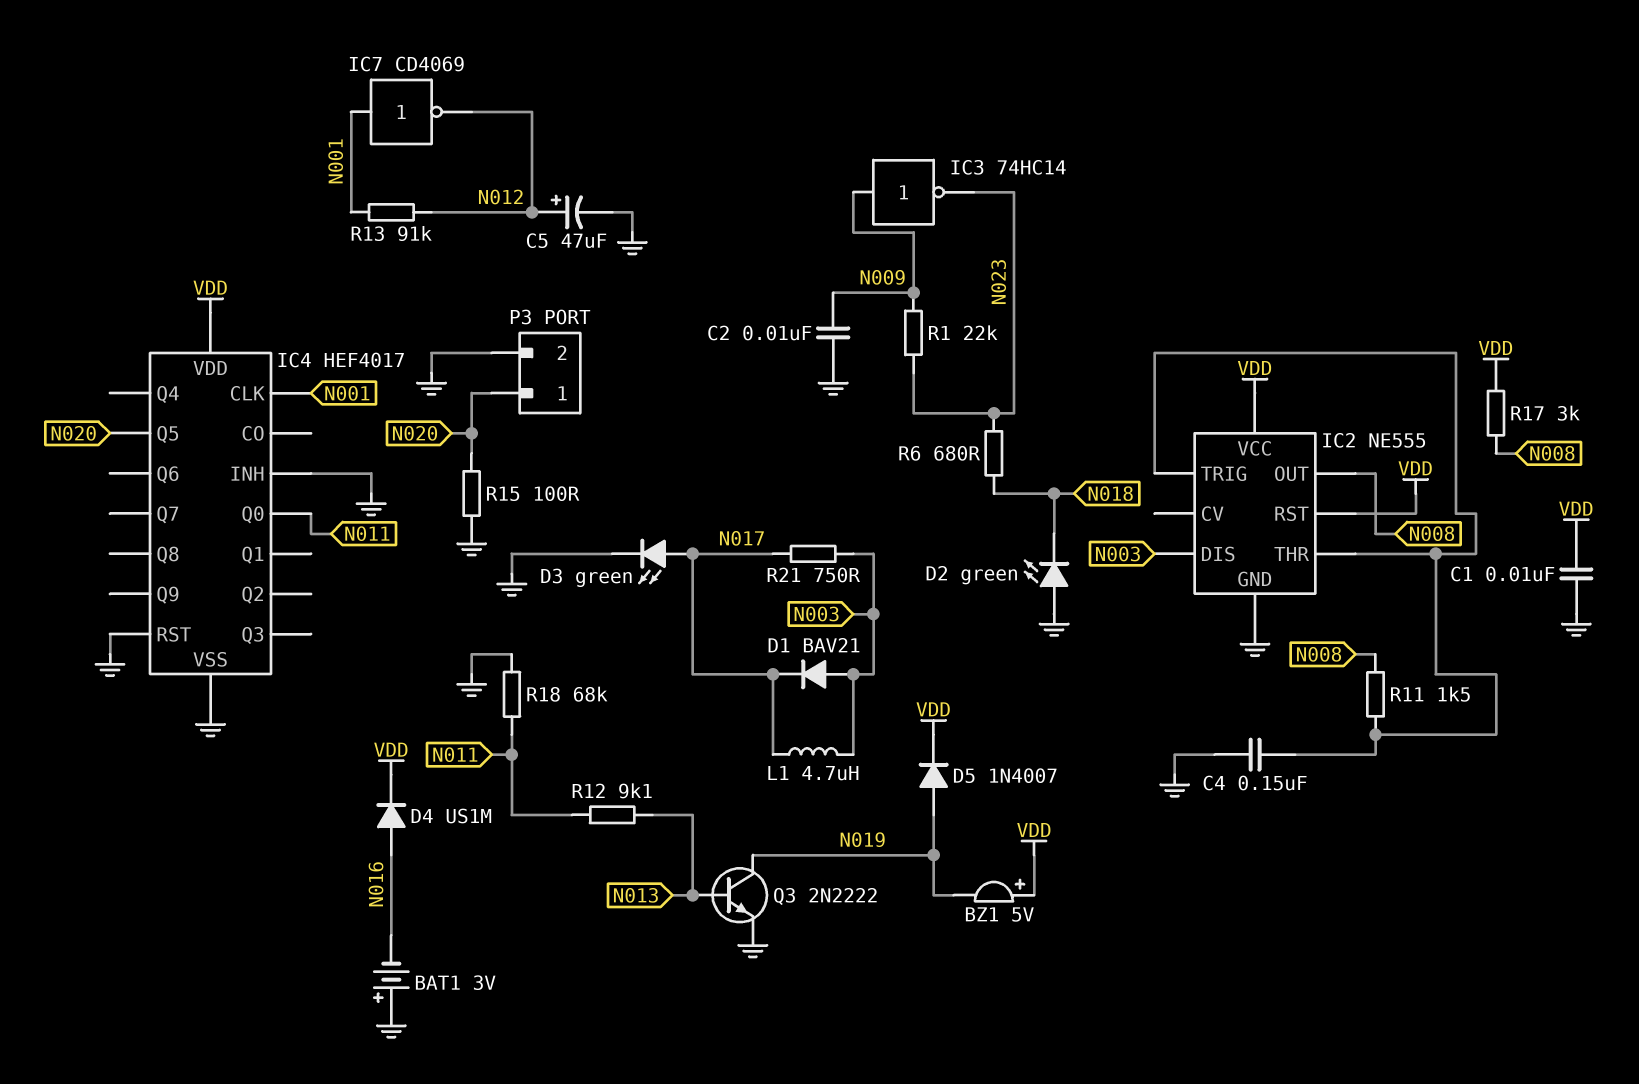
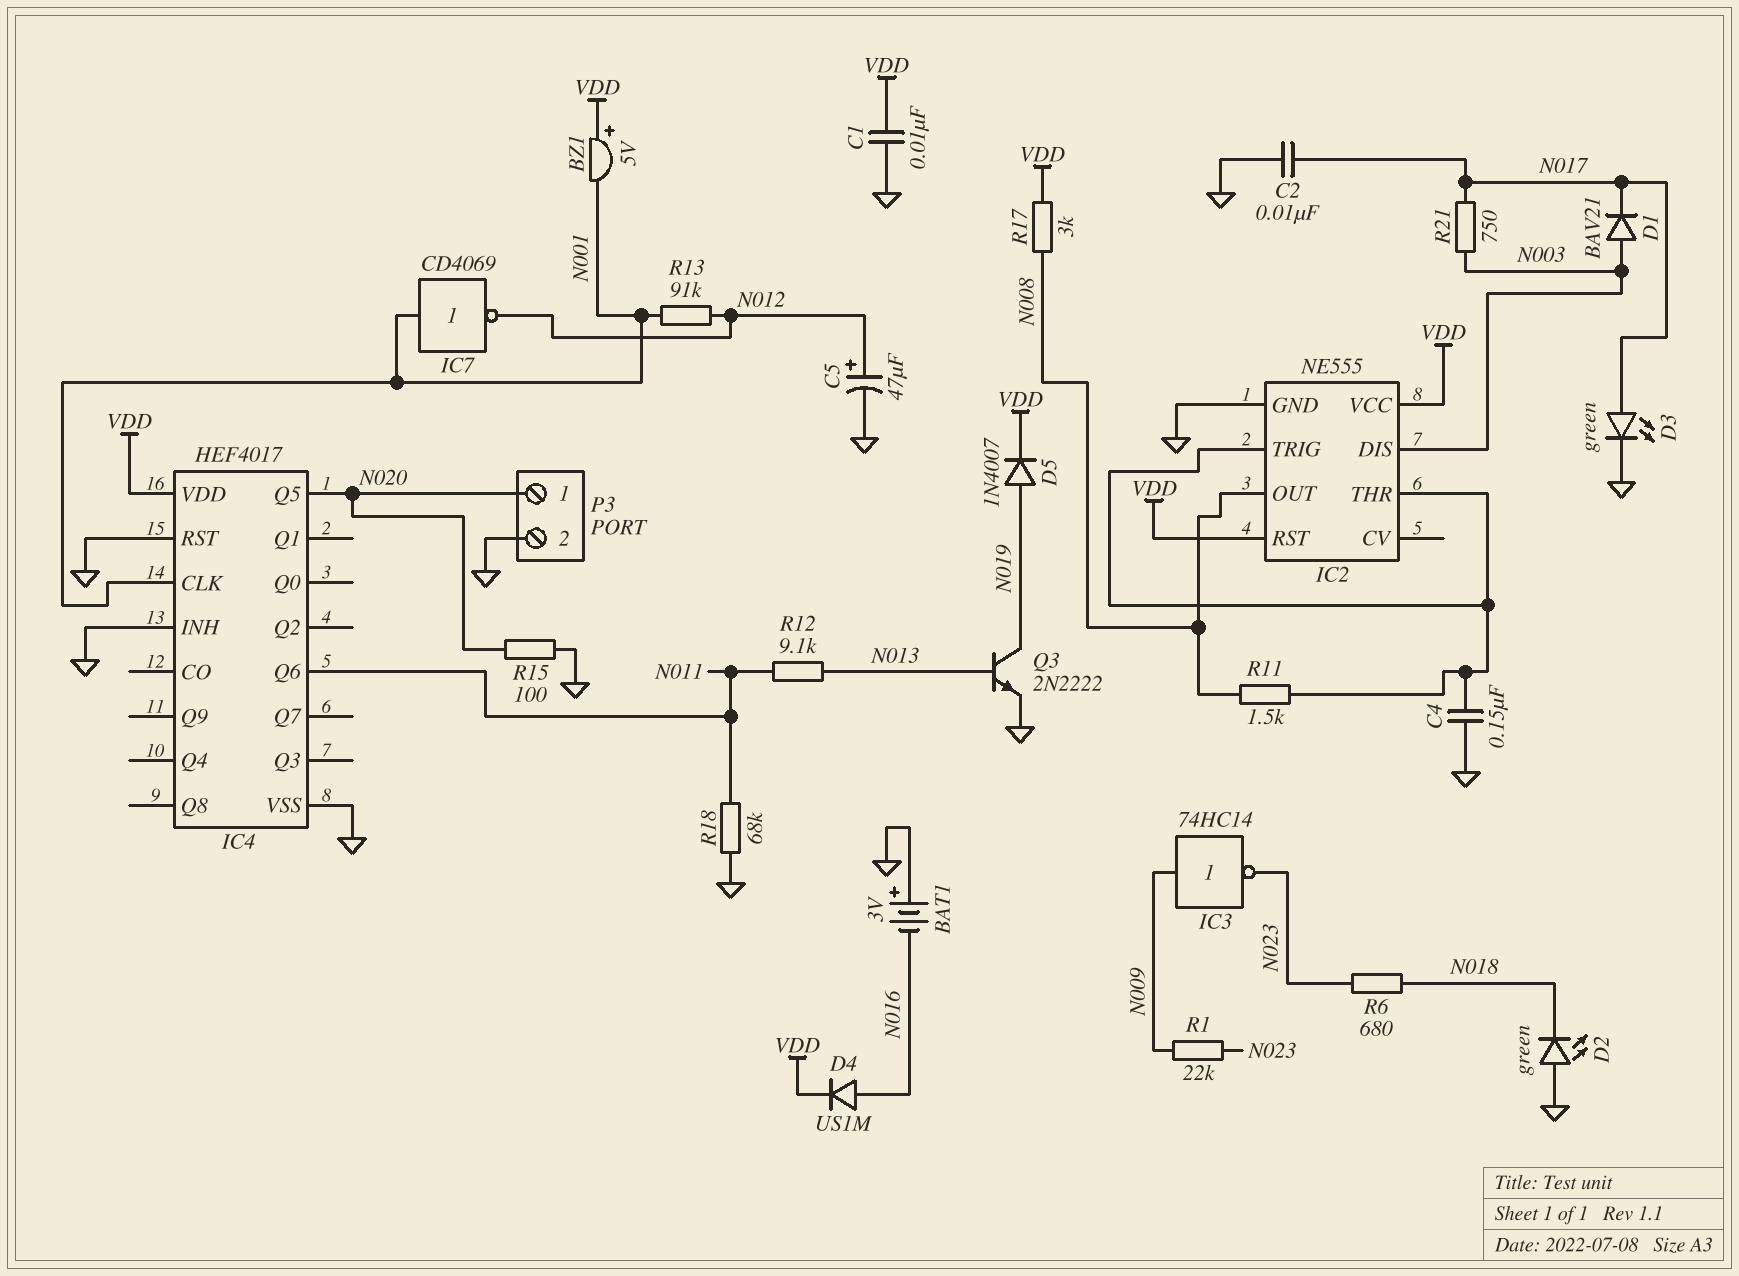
BZ1: buzzer 5V (plus VDD, minus N019) -> buzzer 5V (plus VDD, minus N001)
C2: 10nF (GND, N009) -> 10nF (GND, N017)
IC4 pin Q0: N011 -> none
IC4 pin Q6: none -> N011
L1: 4.7uH (N003, N017) -> none

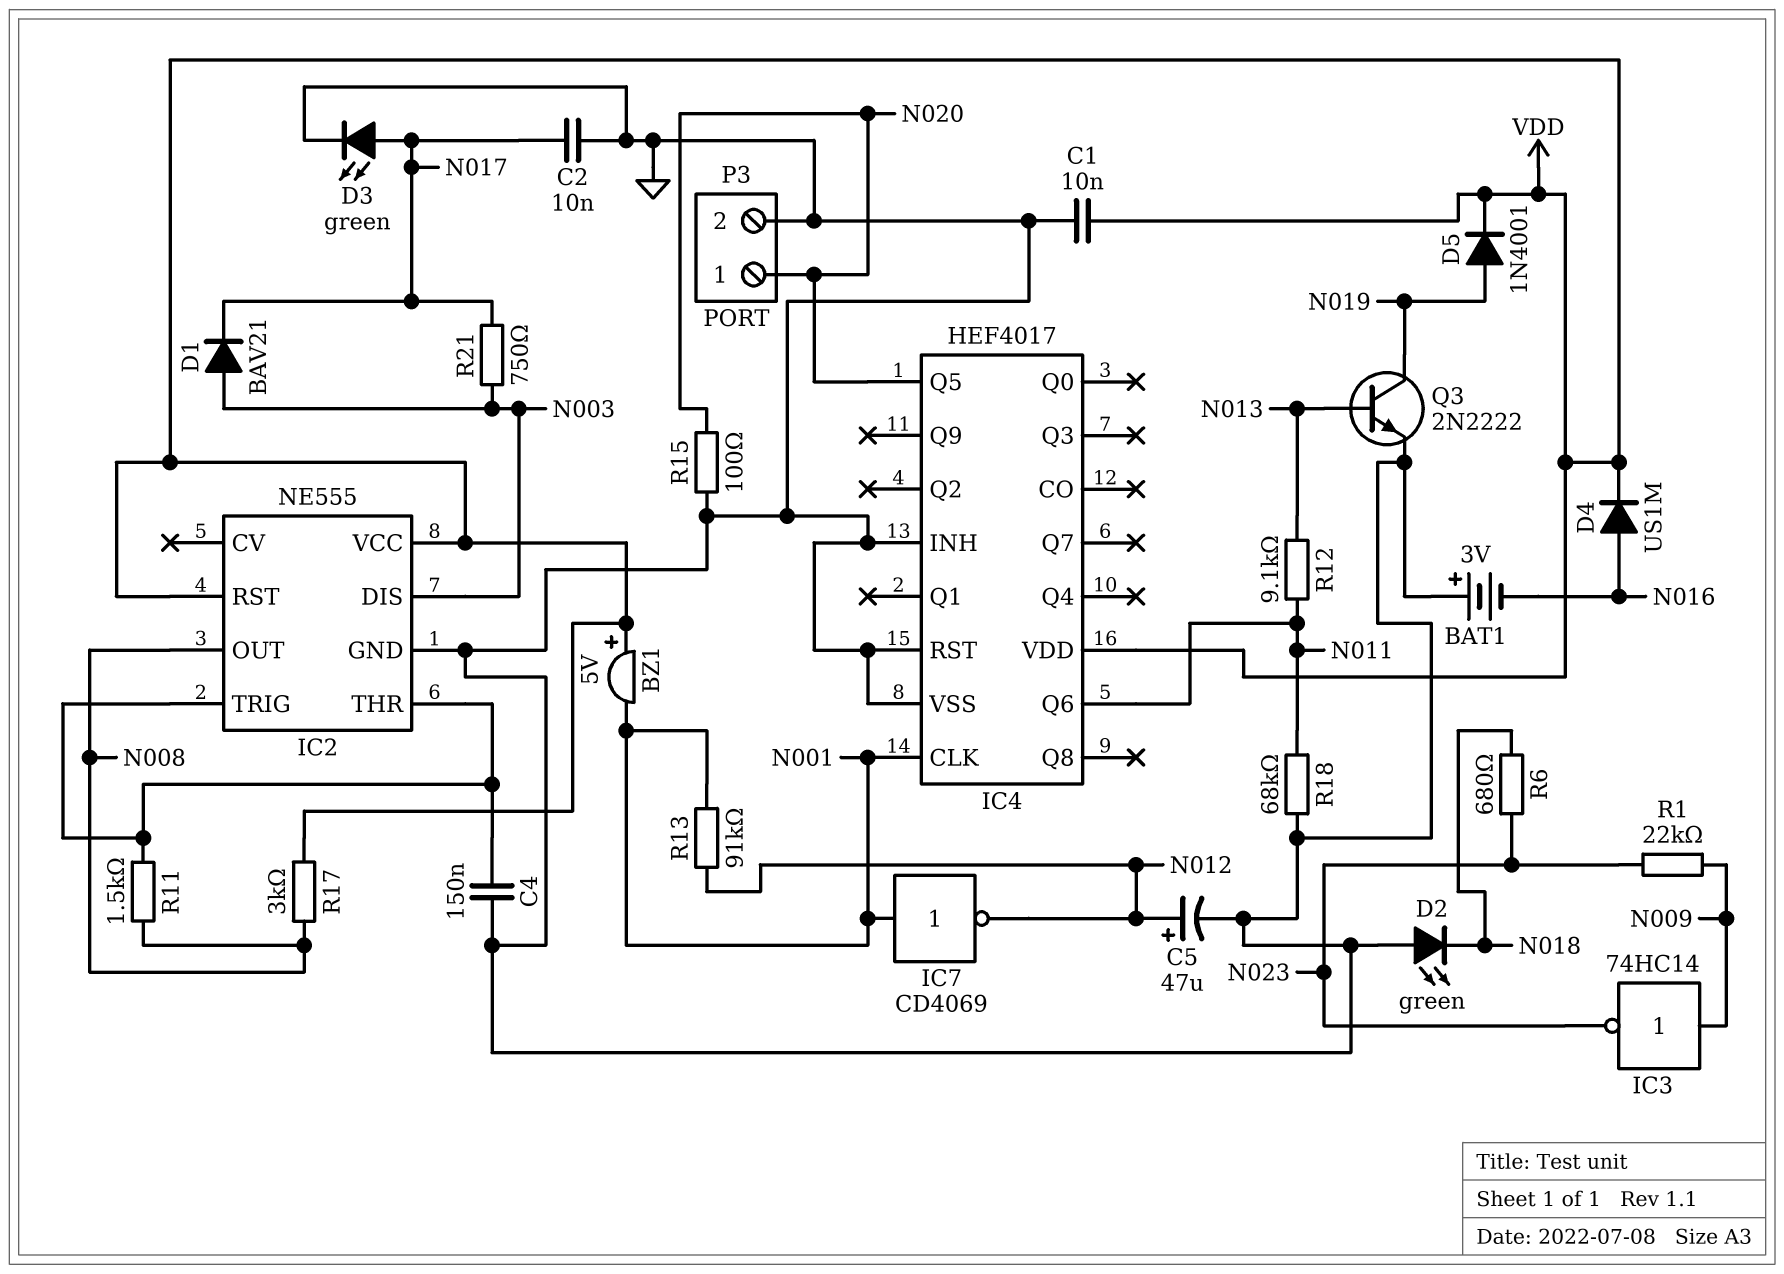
D5: diode 1N4007 (A N019, K VDD) -> diode 1N4001 (A N019, K VDD)

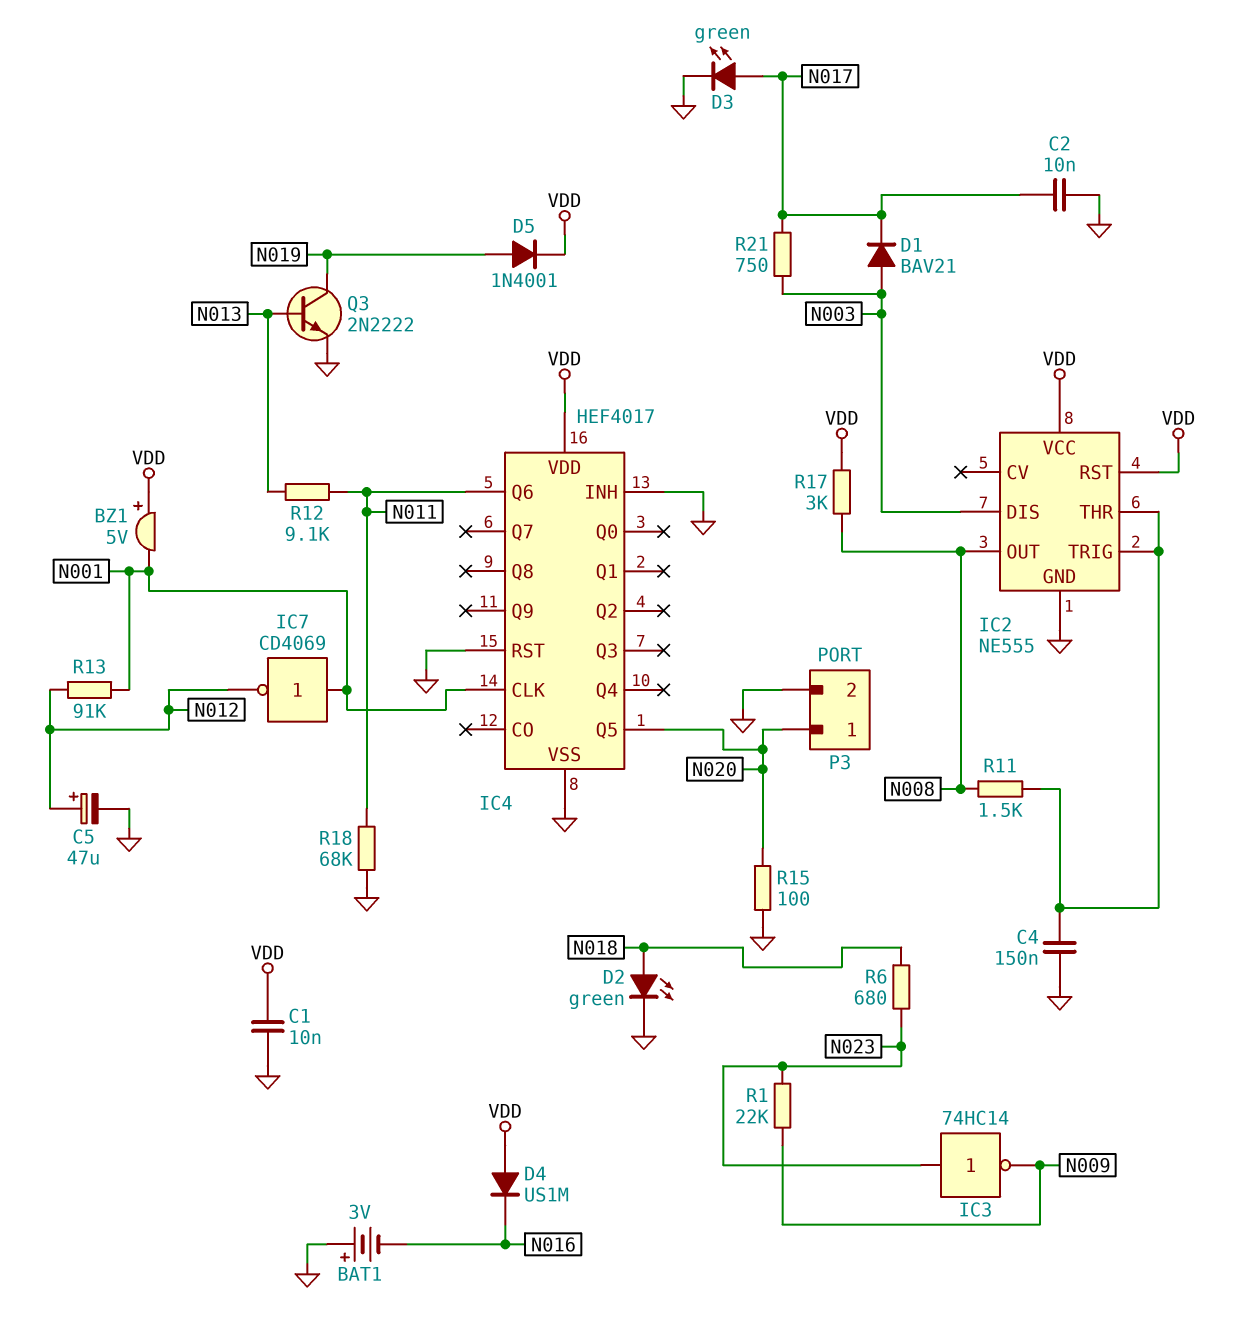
D2: LED green (A GND, K N018) -> LED green (A N018, K GND)
D4: diode US1M (A N016, K VDD) -> diode US1M (A VDD, K N016)
IC3: NOT 74HC14 (in N009, out N023) -> NOT 74HC14 (in N023, out N009)

